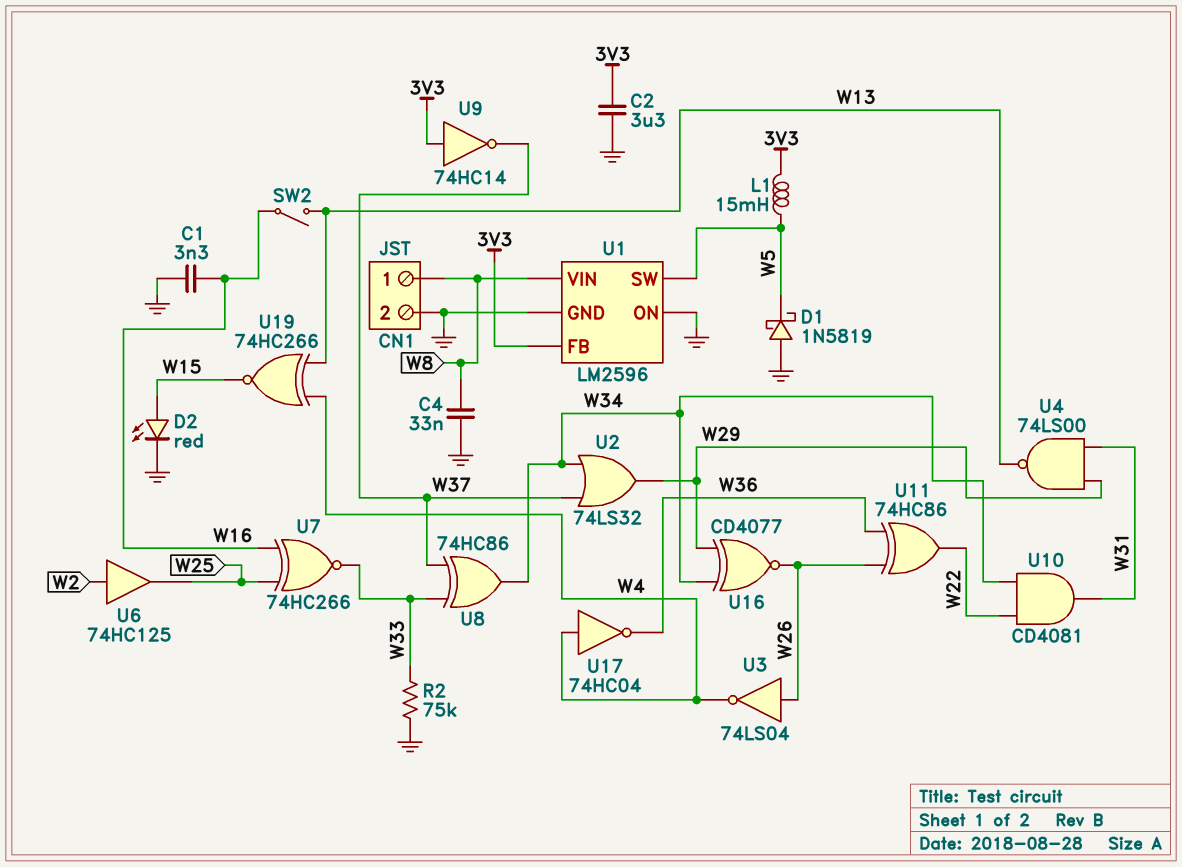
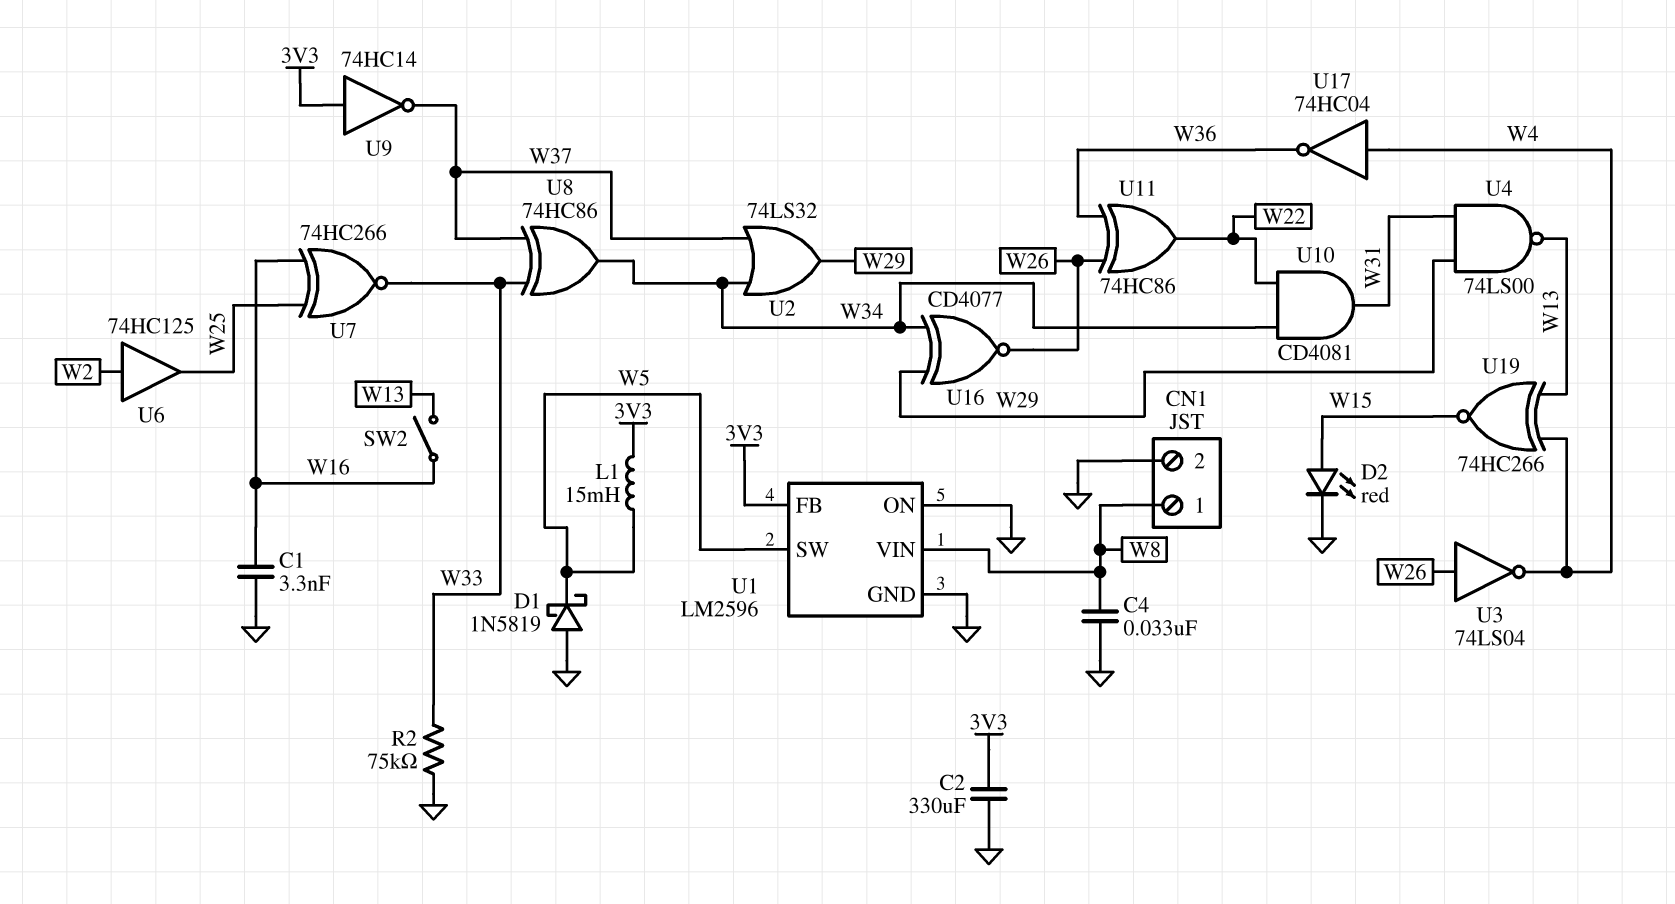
C2: 3.3uF (3V3, GND) -> 330uF (3V3, GND)

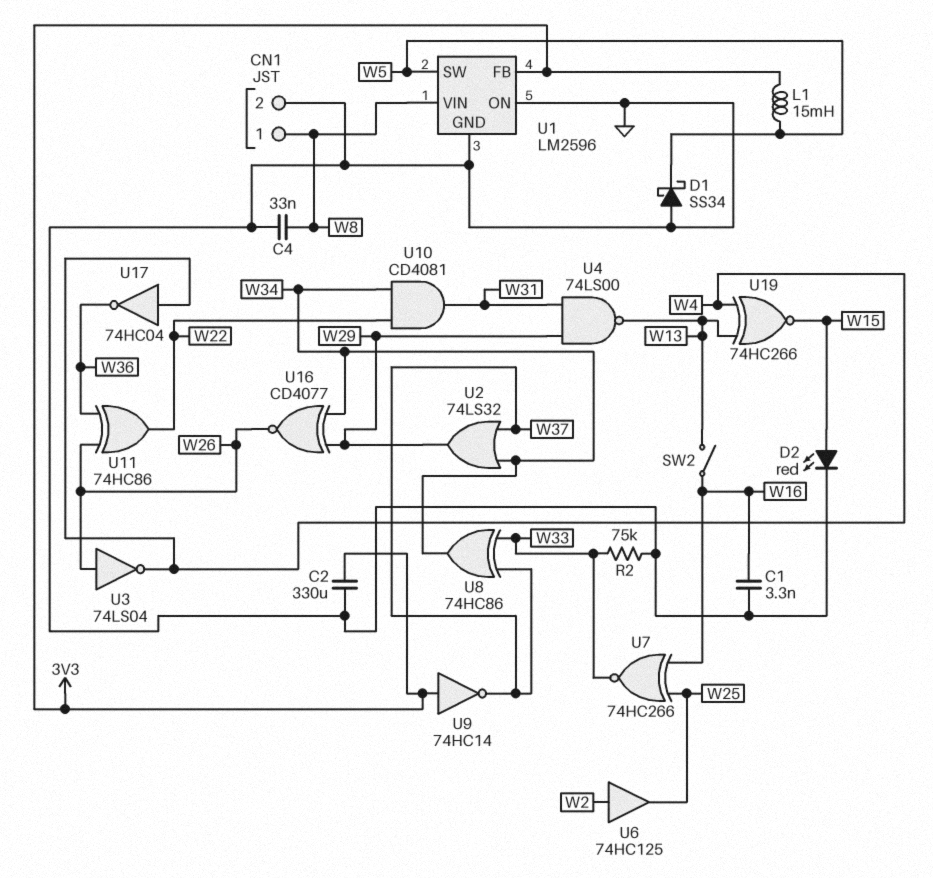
D1: schottky 1N5819 (A GND, K W5) -> schottky SS34 (A GND, K W5)

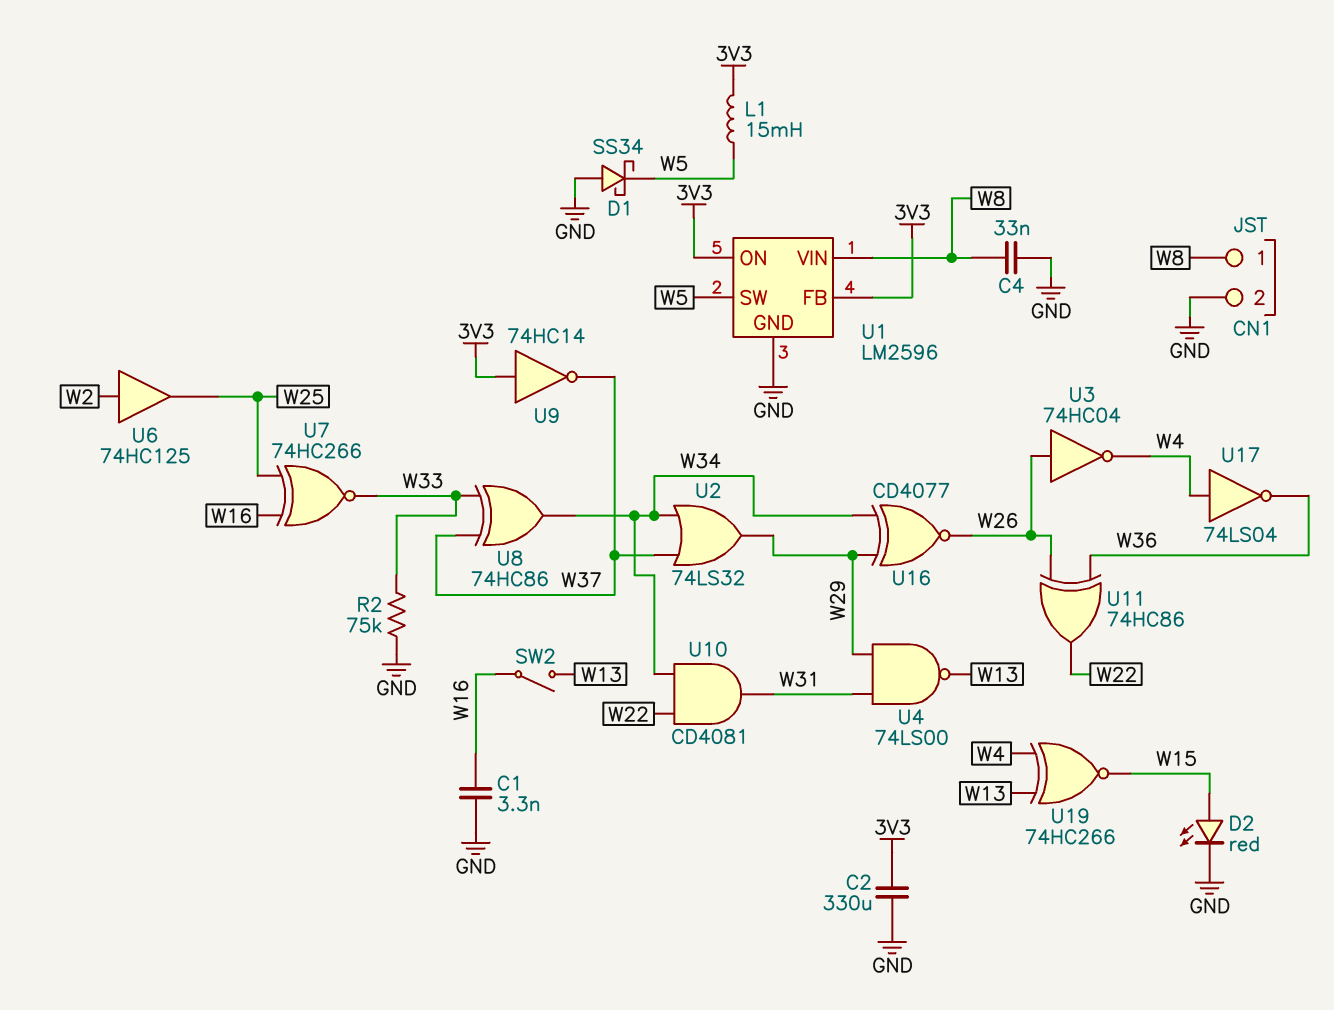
U1 pin ON: GND -> 3V3
U3: NOT 74LS04 (in W26, out W4) -> NOT 74HC04 (in W26, out W4)
U17: NOT 74HC04 (in W4, out W36) -> NOT 74LS04 (in W4, out W36)

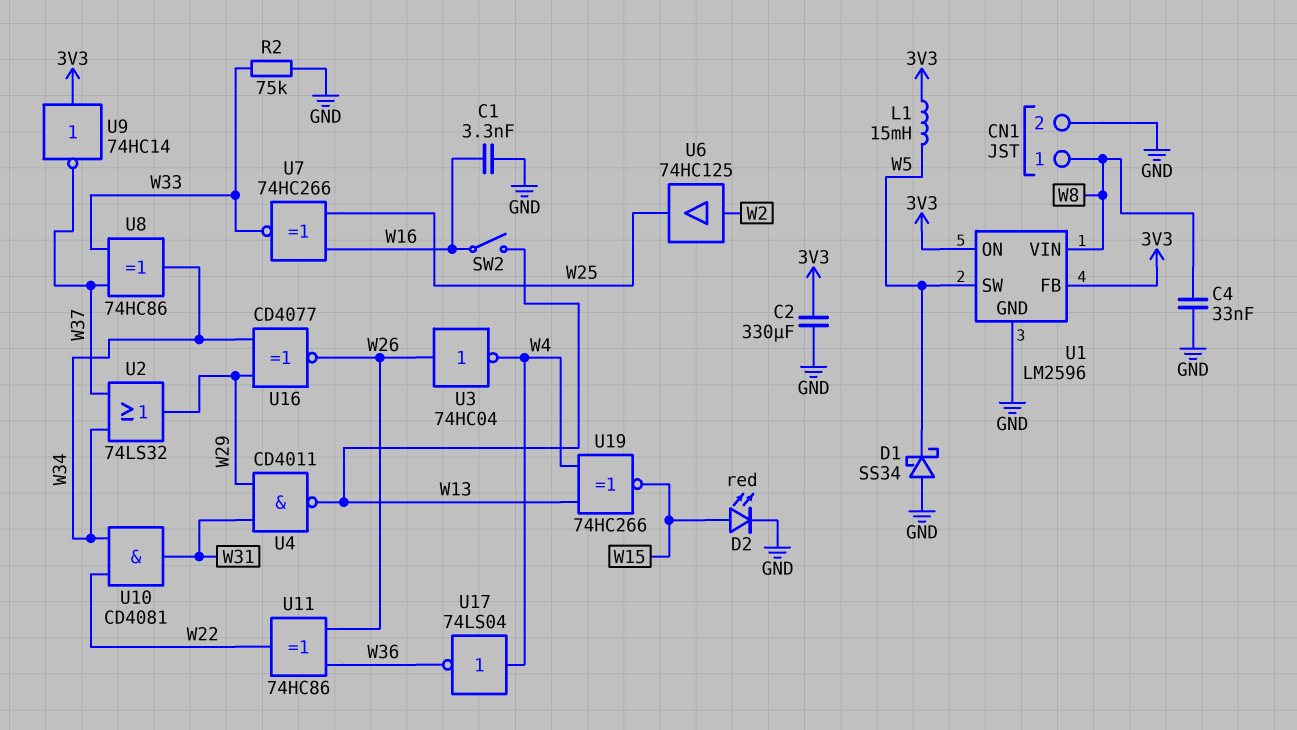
U4: NAND 74LS00 (in W29, in W31, out W13) -> NAND CD4011 (in W29, in W31, out W13)

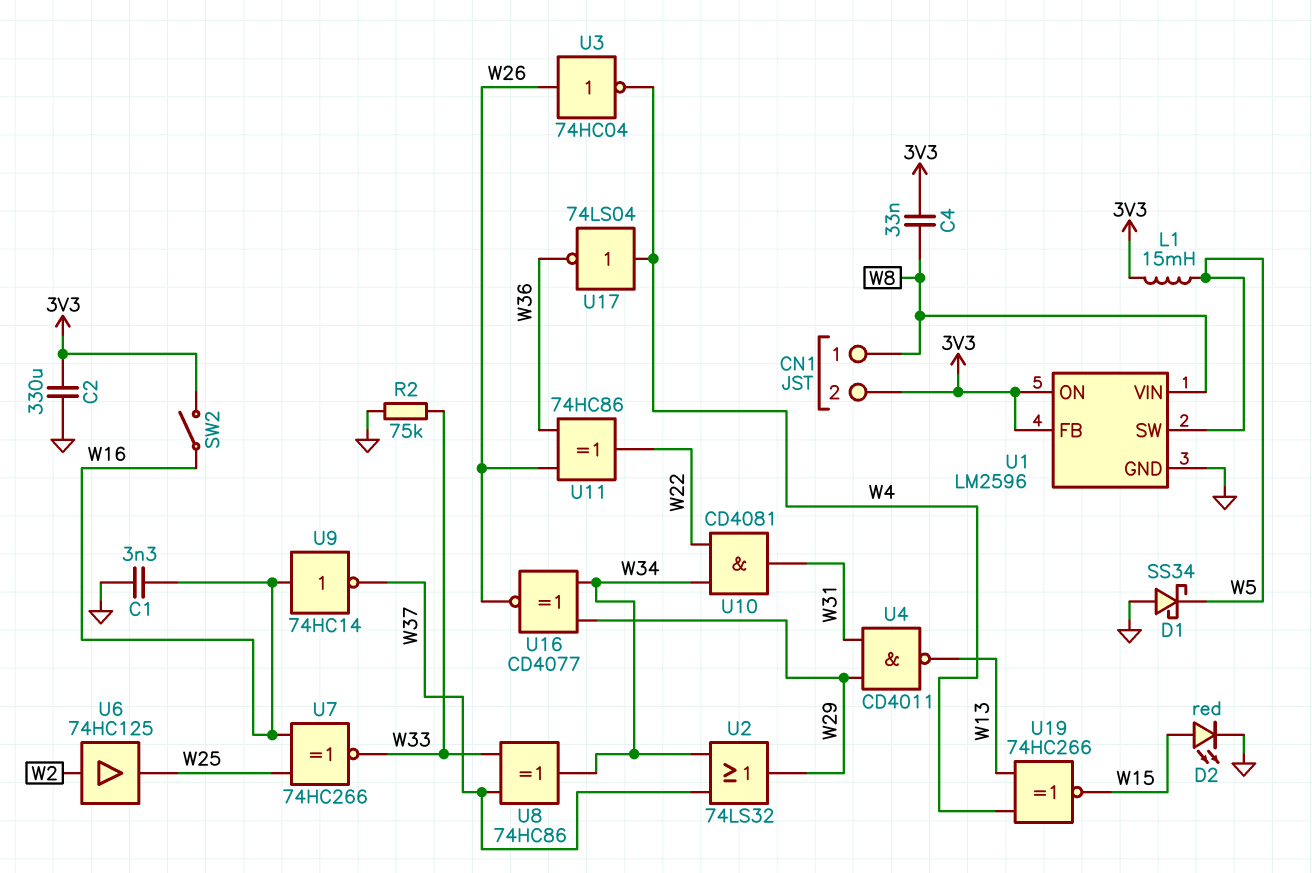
C4: 33nF (GND, W8) -> 33nF (3V3, W8)
CN1 pin 2: GND -> 3V3
SW2: switch (W13, W16) -> switch (3V3, W16)
U9: NOT 74HC14 (in 3V3, out W37) -> NOT 74HC14 (in W16, out W37)

